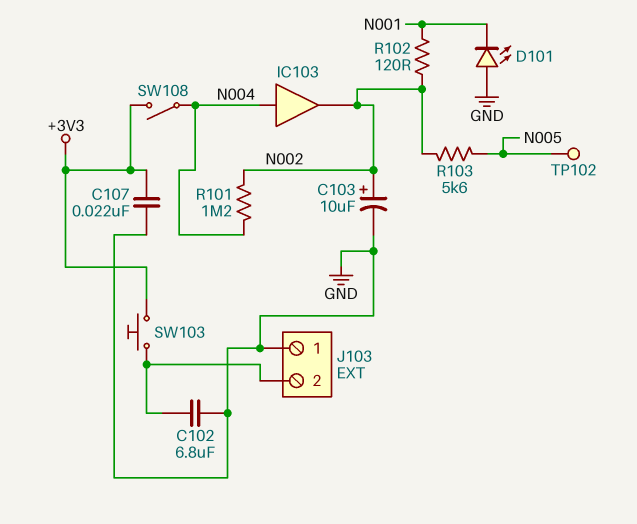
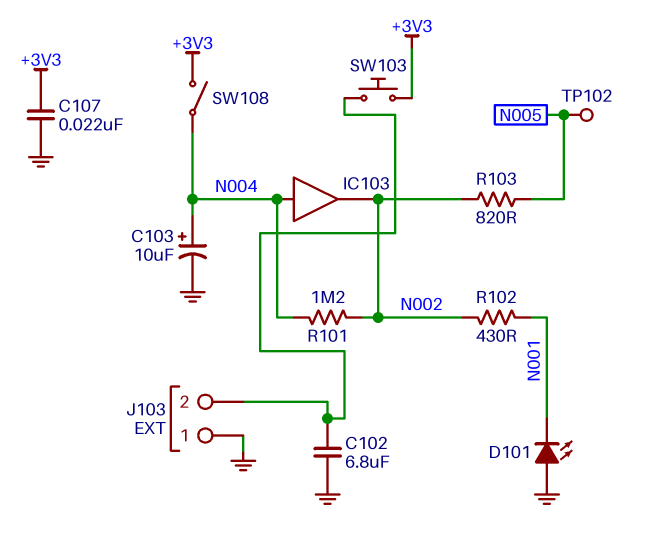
C103: 10uF (plus N002, minus GND) -> 10uF (plus N004, minus GND)
R102: 120 (N001, N002) -> 430 (N001, N002)
R103: 5.6k (N002, N005) -> 820 (N002, N005)

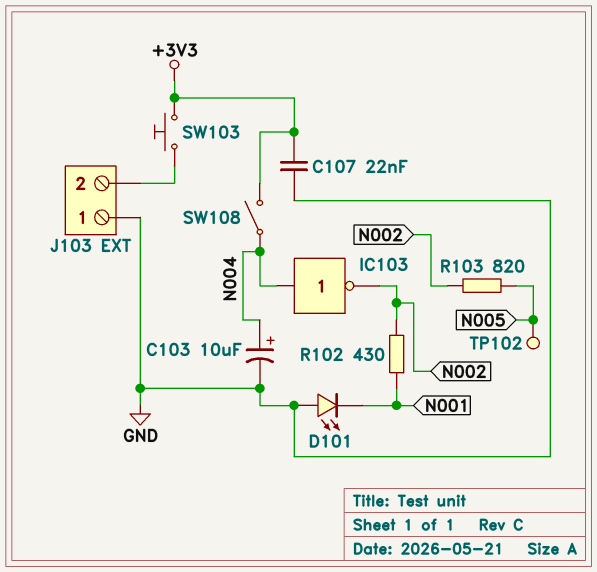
C102: 6.8uF (GND, J103/2) -> none
IC103: buffer (in N004, out N002) -> NOT (in N004, out N002)
R101: 1.2M (N002, N004) -> none

